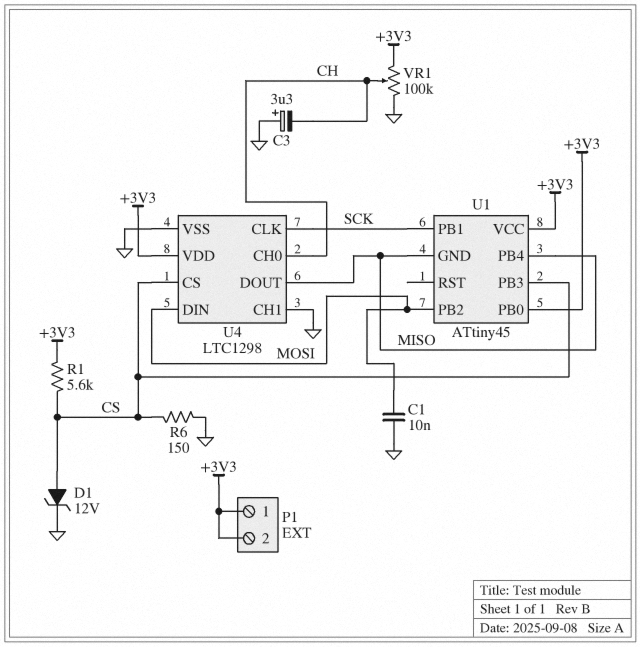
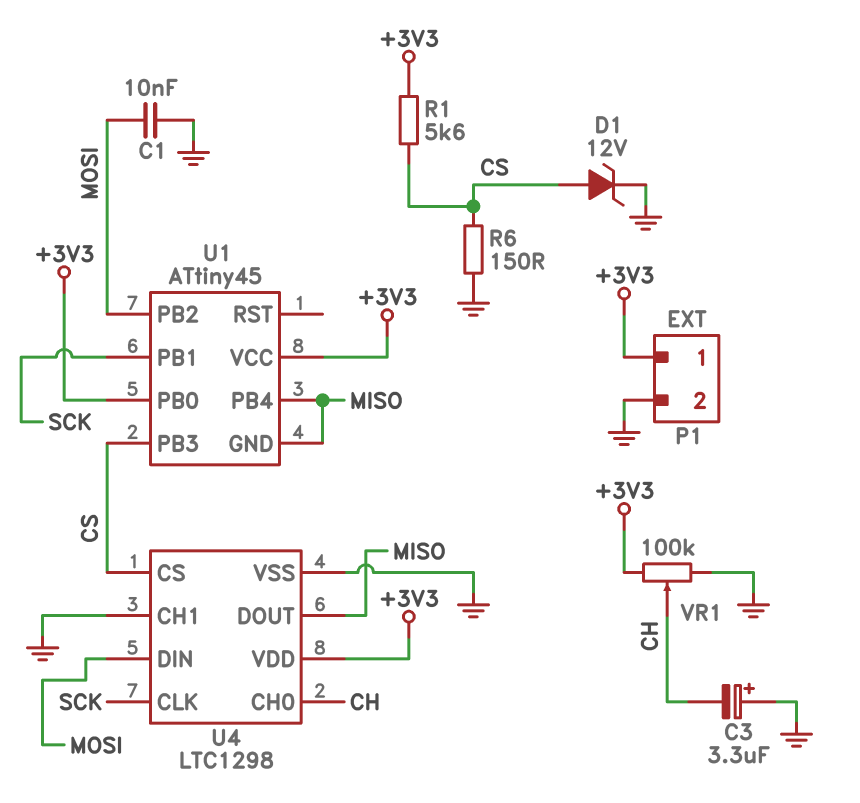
P1 pin 2: +3V3 -> GND

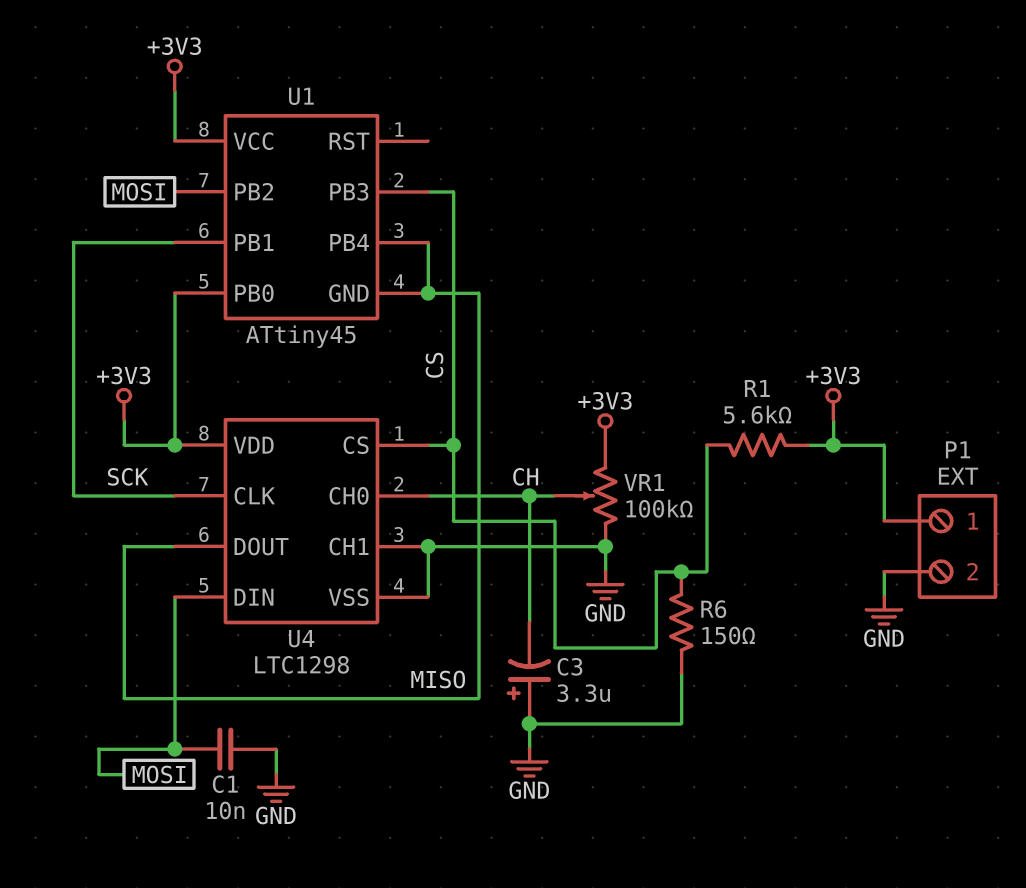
D1: zener 12V (A CS, K GND) -> none

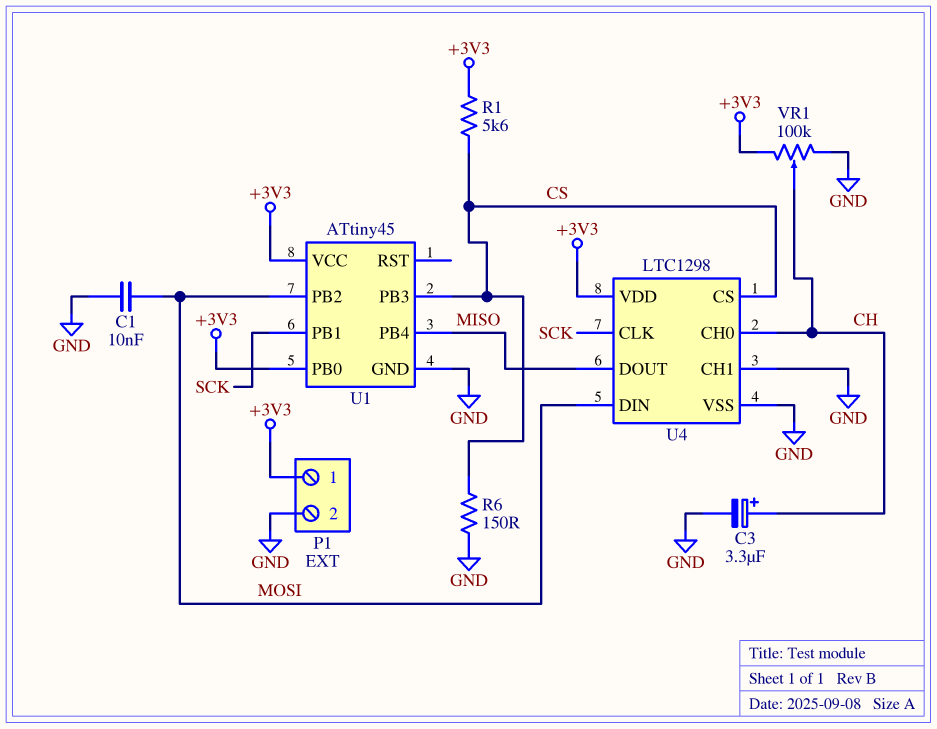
C3: 3.3uF (plus GND, minus CH) -> 3.3uF (plus CH, minus GND)
U1 pin GND: MISO -> GND

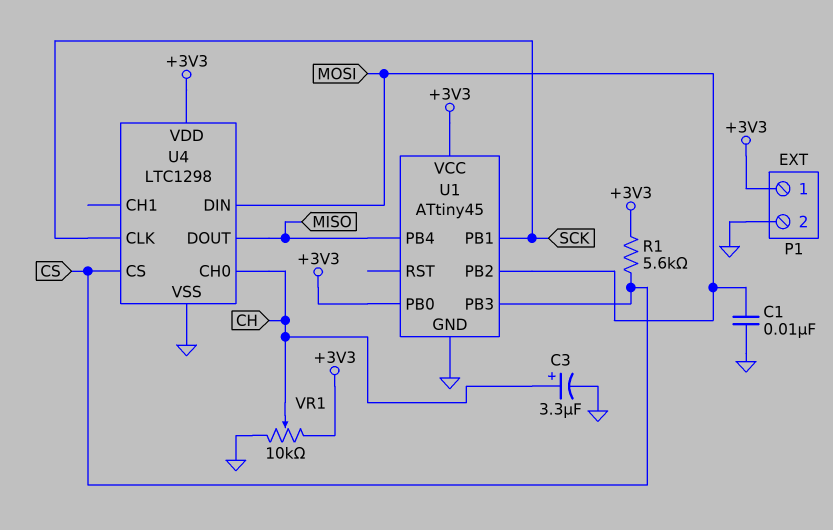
R6: 150 (CS, GND) -> none
U4 pin CH1: GND -> none
VR1: 100k (+3V3, GND, wiper CH) -> 10k (+3V3, GND, wiper CH)

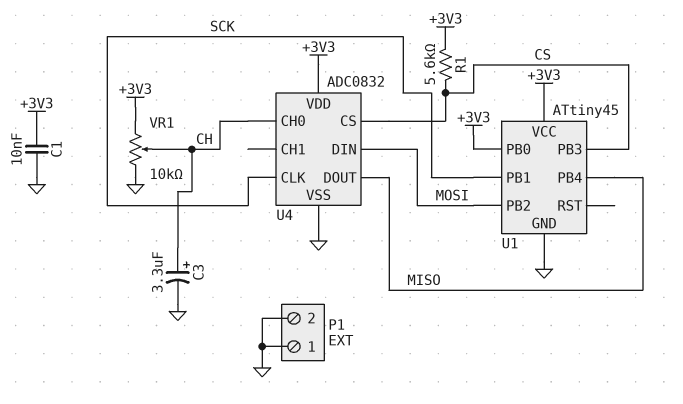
C1: 10nF (GND, MOSI) -> 10nF (+3V3, GND)
P1 pin 1: +3V3 -> GND
U4: LTC1298 -> ADC0832

